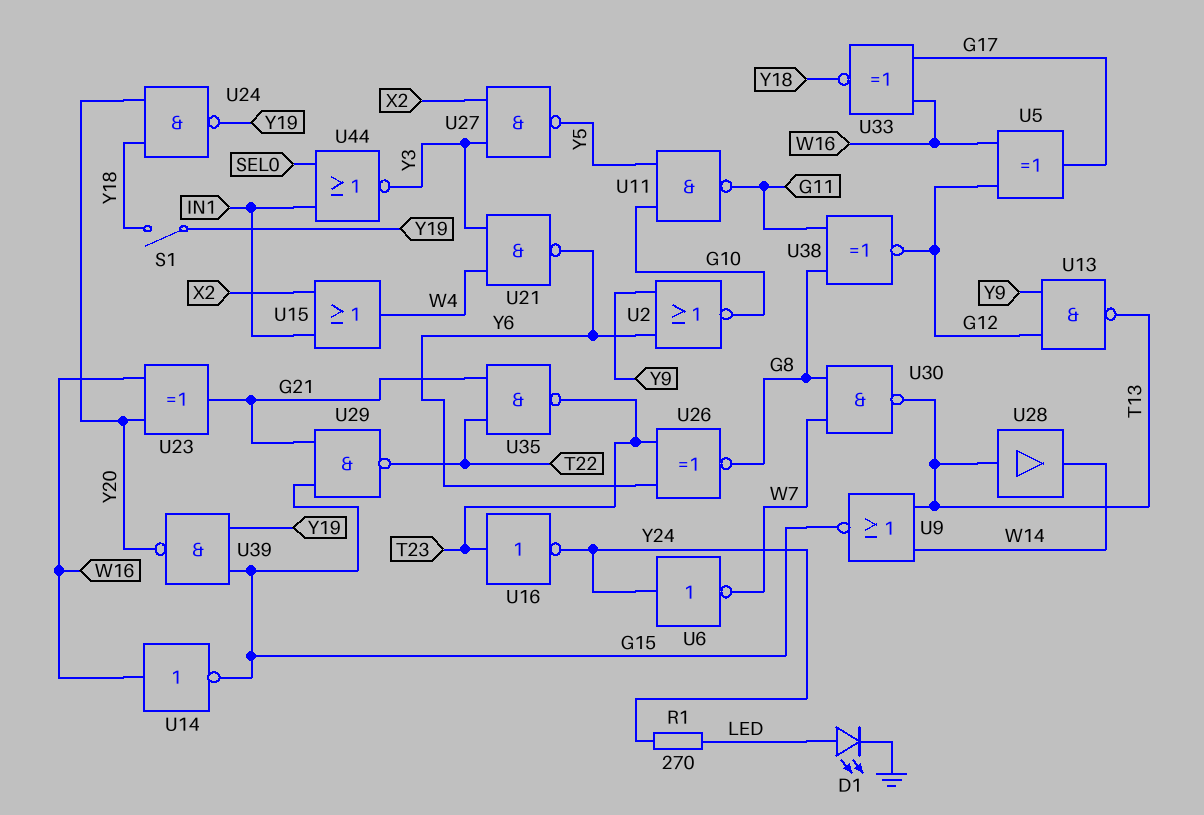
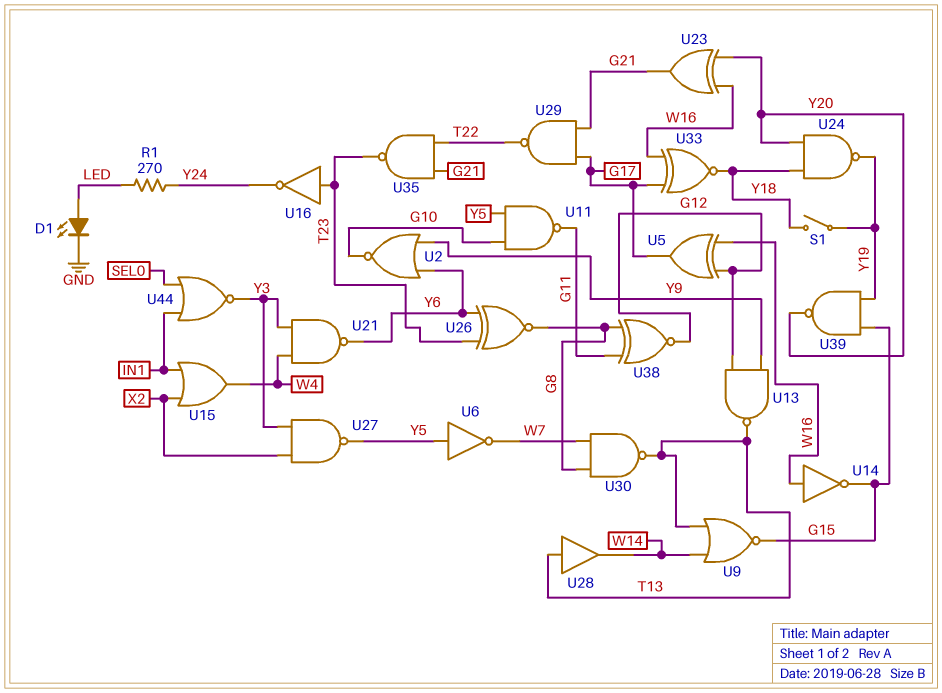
U6: NOT (in Y24, out W7) -> NOT (in Y5, out W7)
U29: NAND (in G15, in G21, out T22) -> NAND (in G17, in G21, out T22)

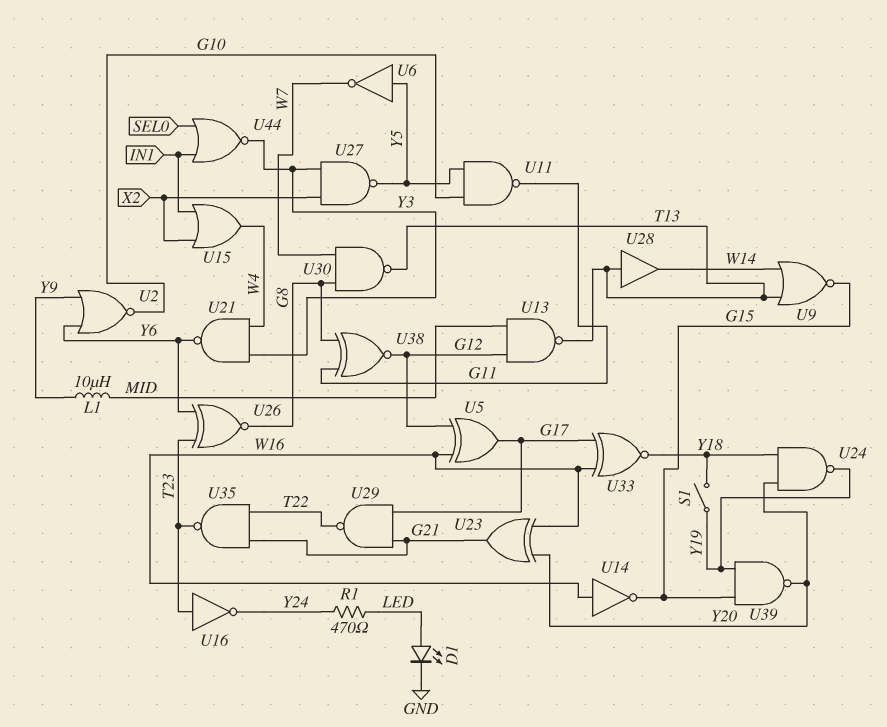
L1: none -> 10uH (MID, Y9)
R1: 270 (LED, Y24) -> 470 (LED, Y24)
U13: NAND (in G12, in Y9, out T13) -> NAND (in G12, in MID, out T13)

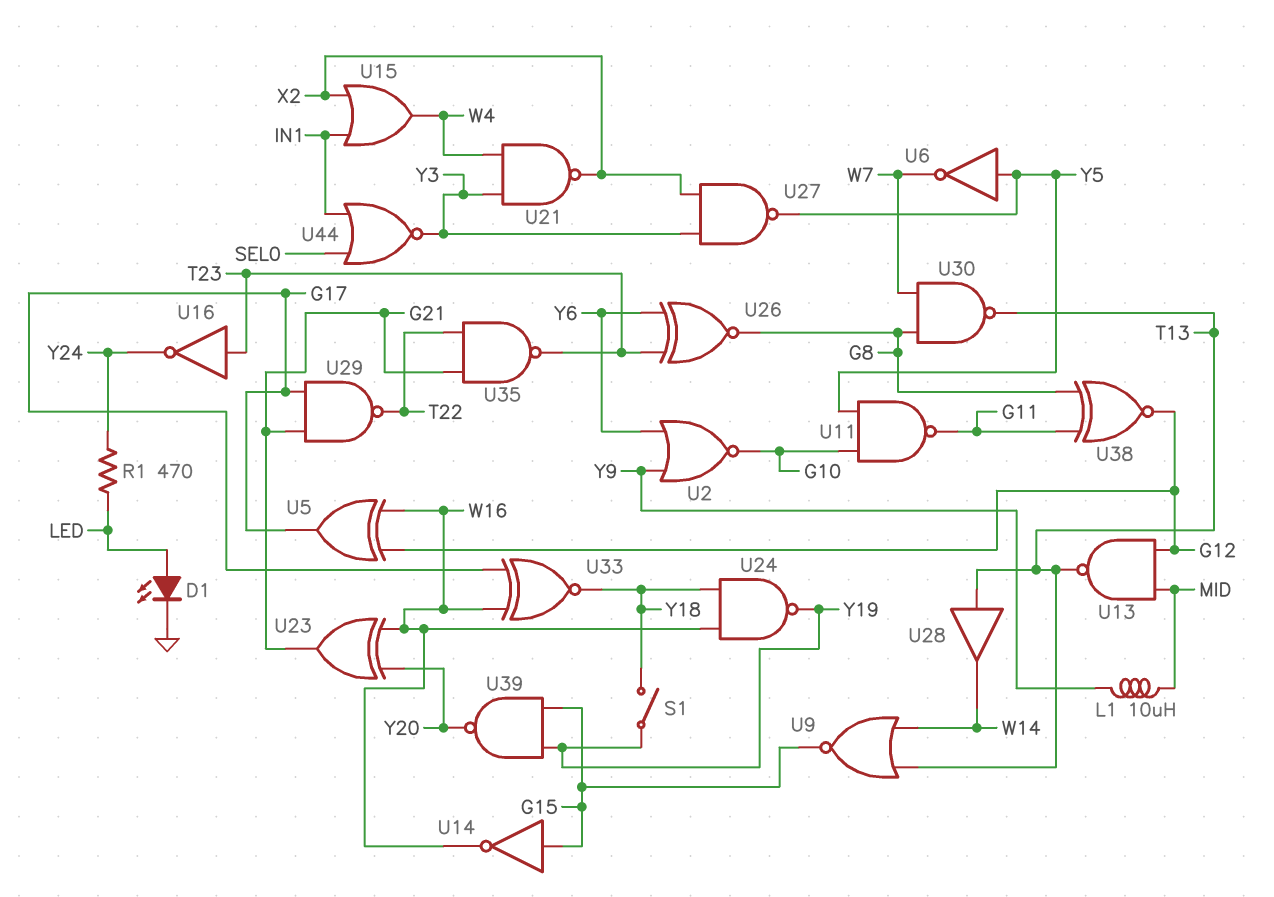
U14: NOT (in W16, out G15) -> NOT (in G15, out W16)
U21: NAND (in W4, in Y3, out Y6) -> NAND (in W4, in Y3, out X2)
U24: NAND (in Y18, in Y20, out Y19) -> NAND (in W16, in Y18, out Y19)

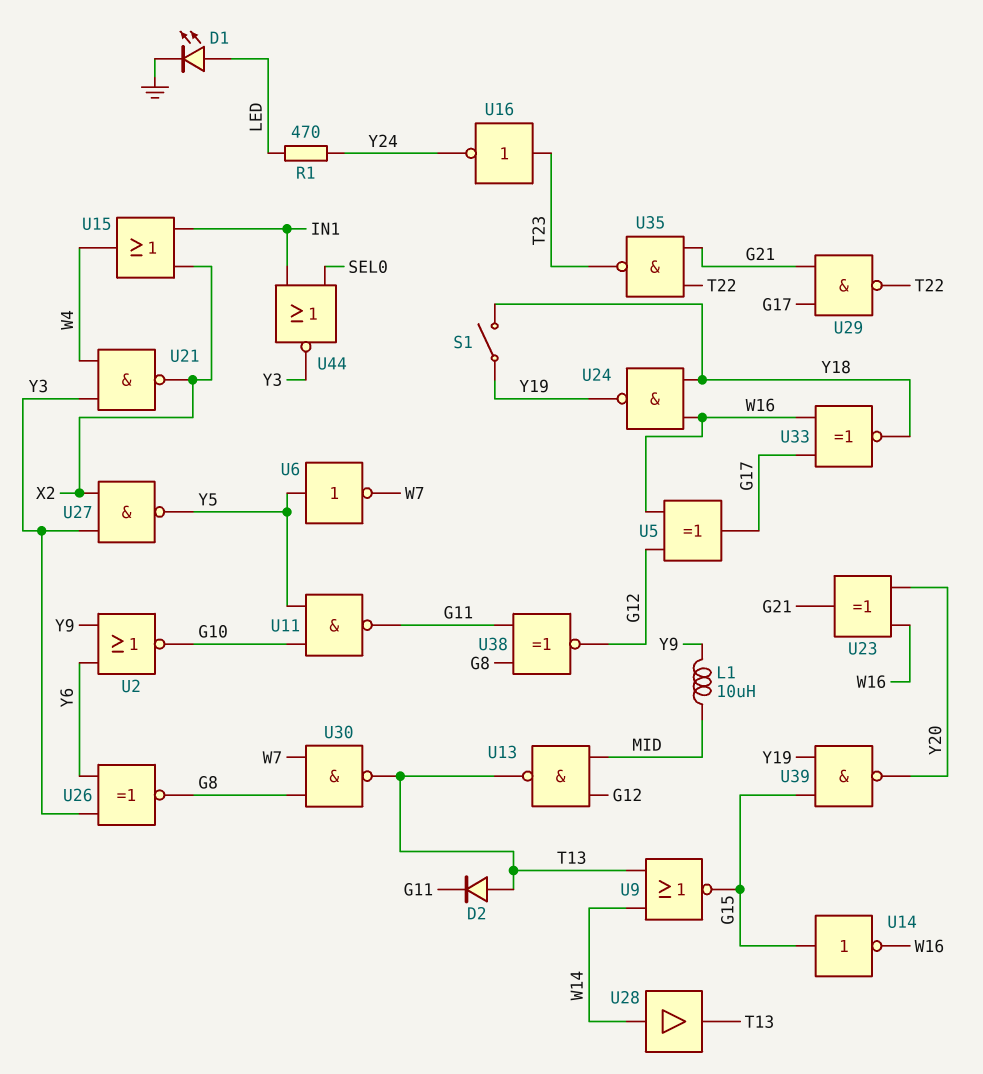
D2: none -> diode (A T13, K G11)
U26: XNOR (in T23, in Y6, out G8) -> XNOR (in Y3, in Y6, out G8)
U28: buffer (in T13, out W14) -> buffer (in W14, out T13)

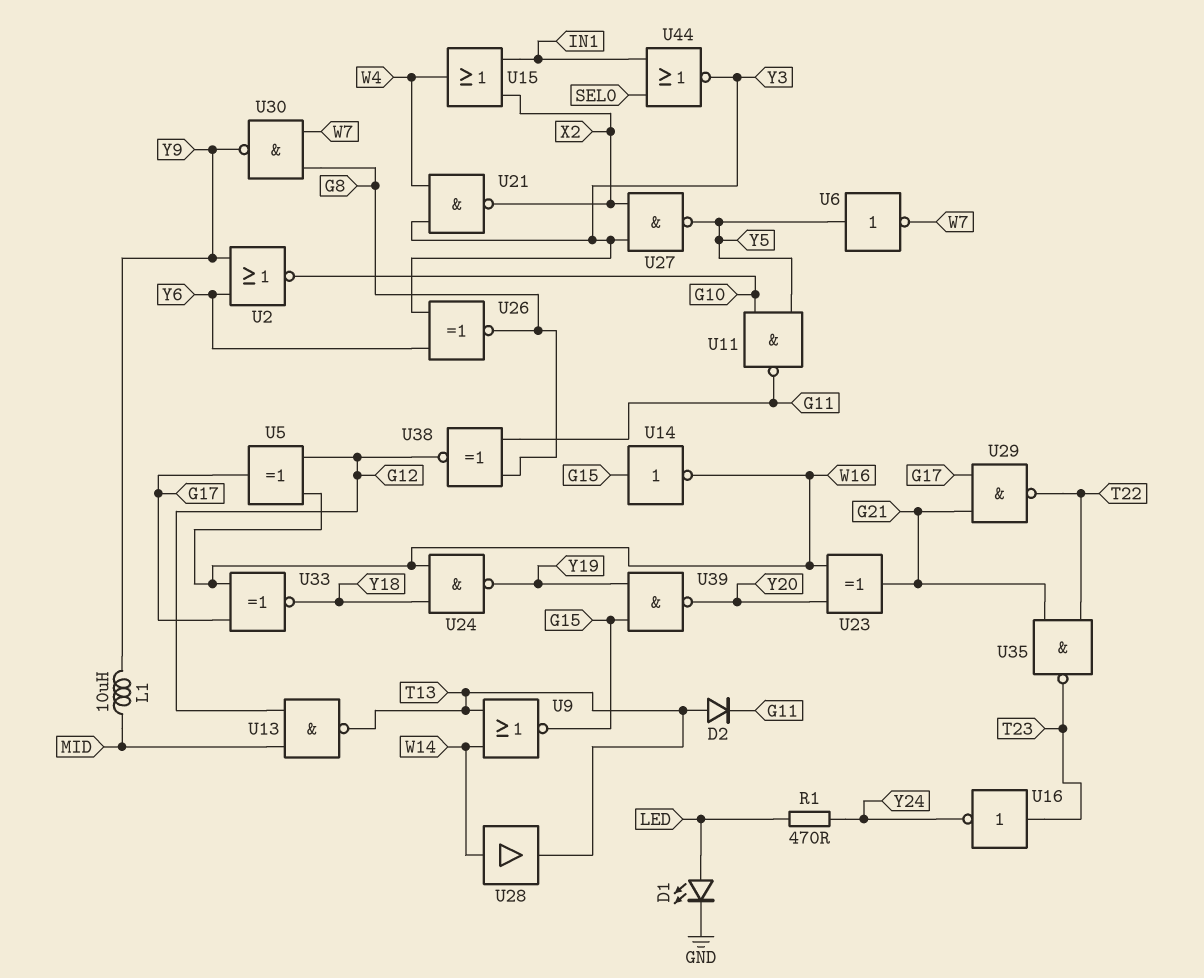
S1: switch (Y18, Y19) -> none
U30: NAND (in G8, in W7, out T13) -> NAND (in G8, in W7, out Y9)

